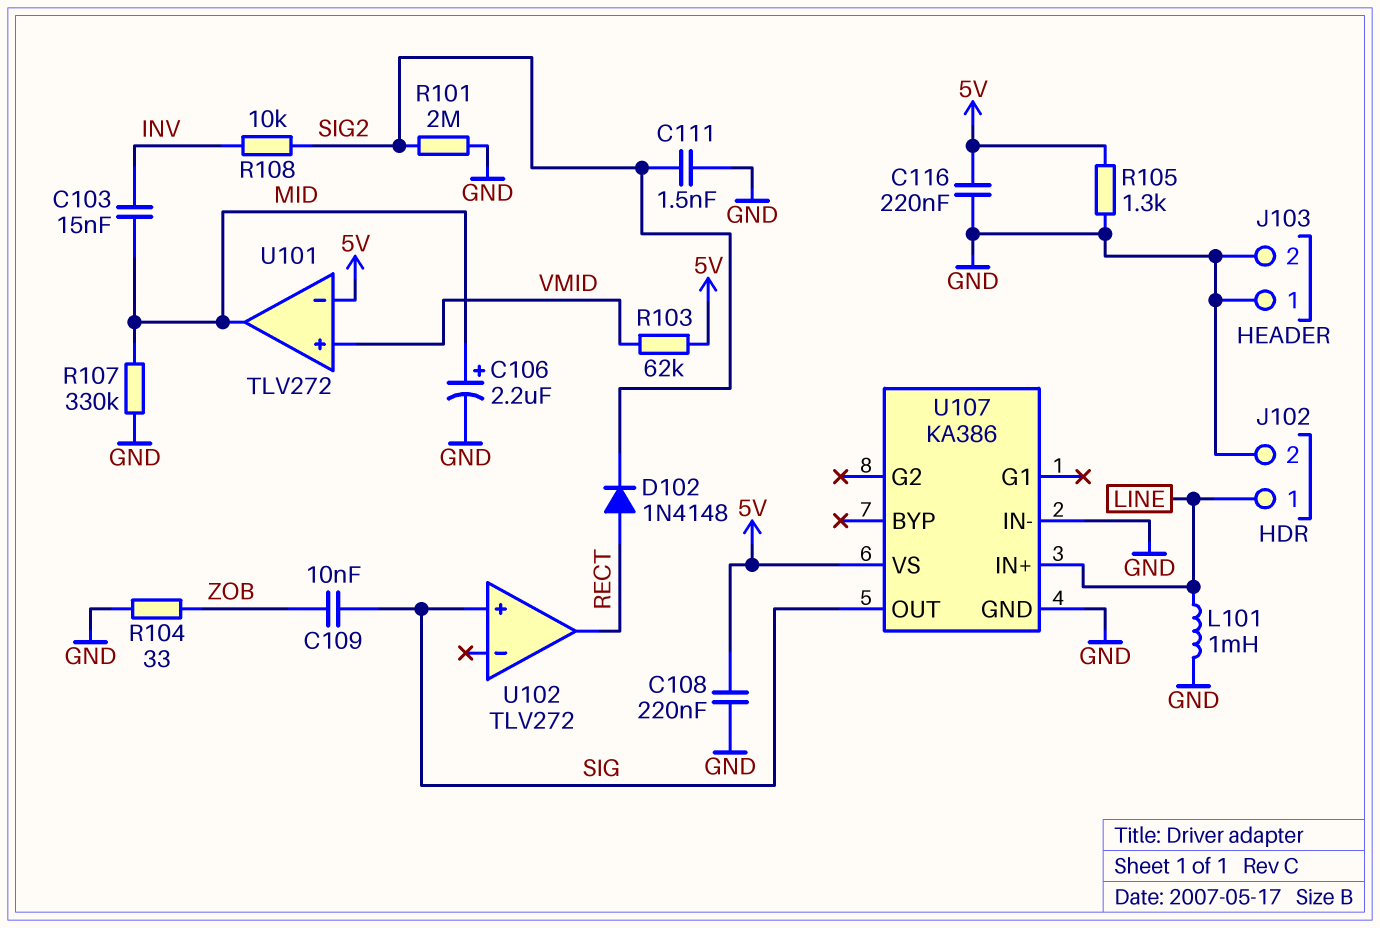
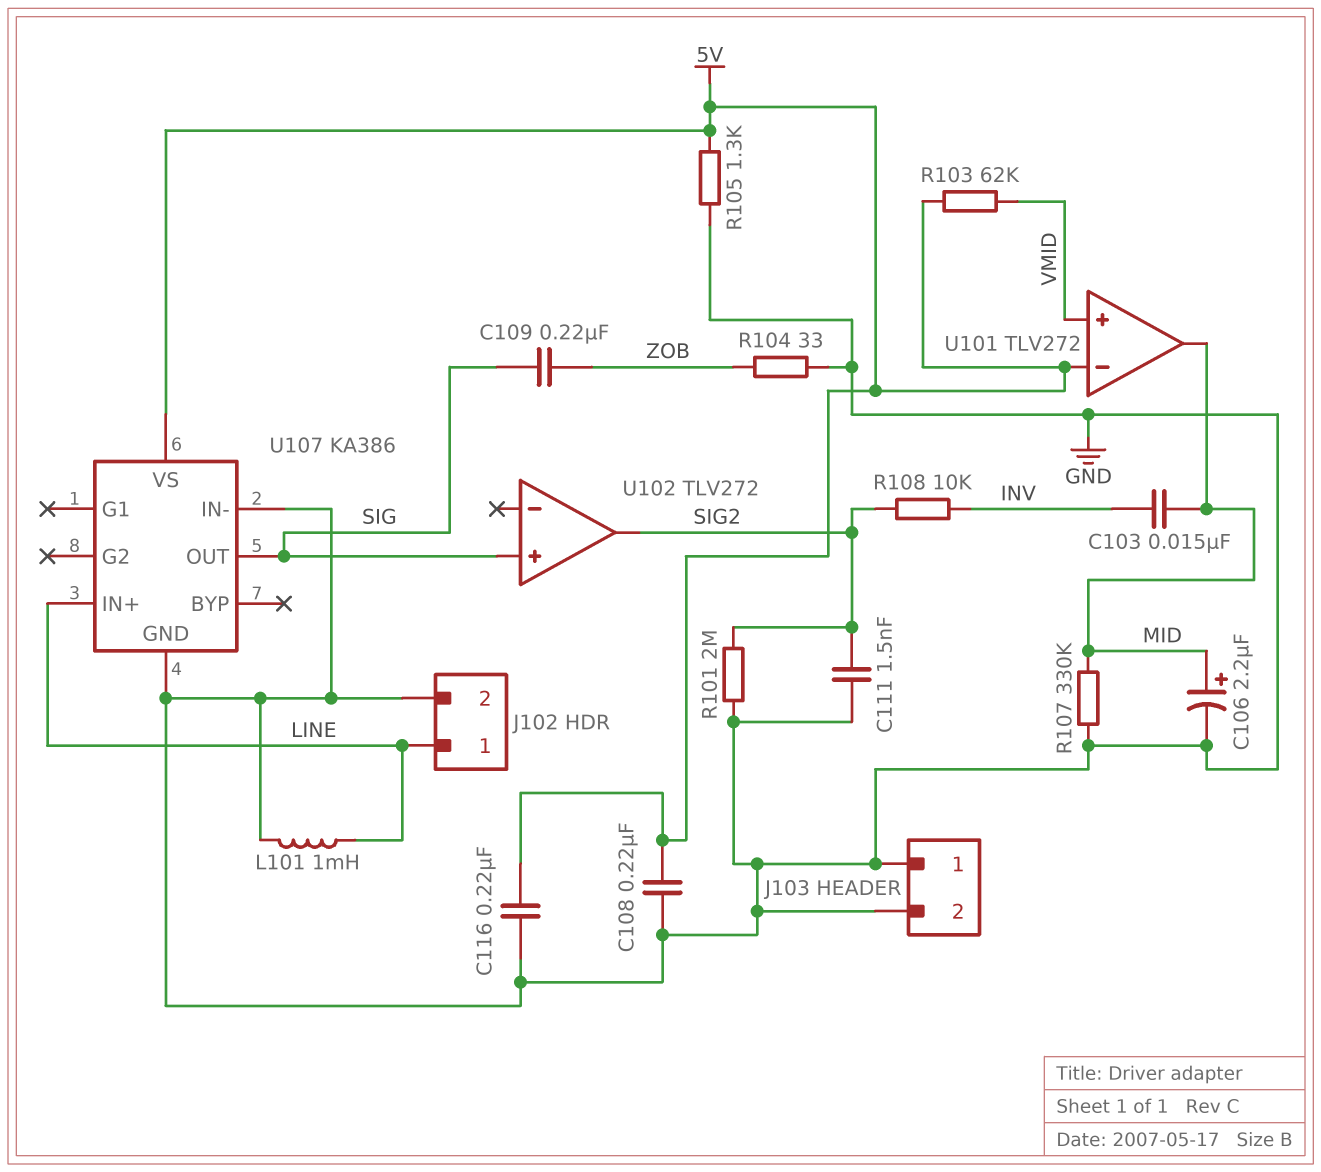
C109: 10nF (SIG, ZOB) -> 220nF (SIG, ZOB)
D102: diode 1N4148 (A RECT, K SIG2) -> none
U102 pin out: RECT -> SIG2

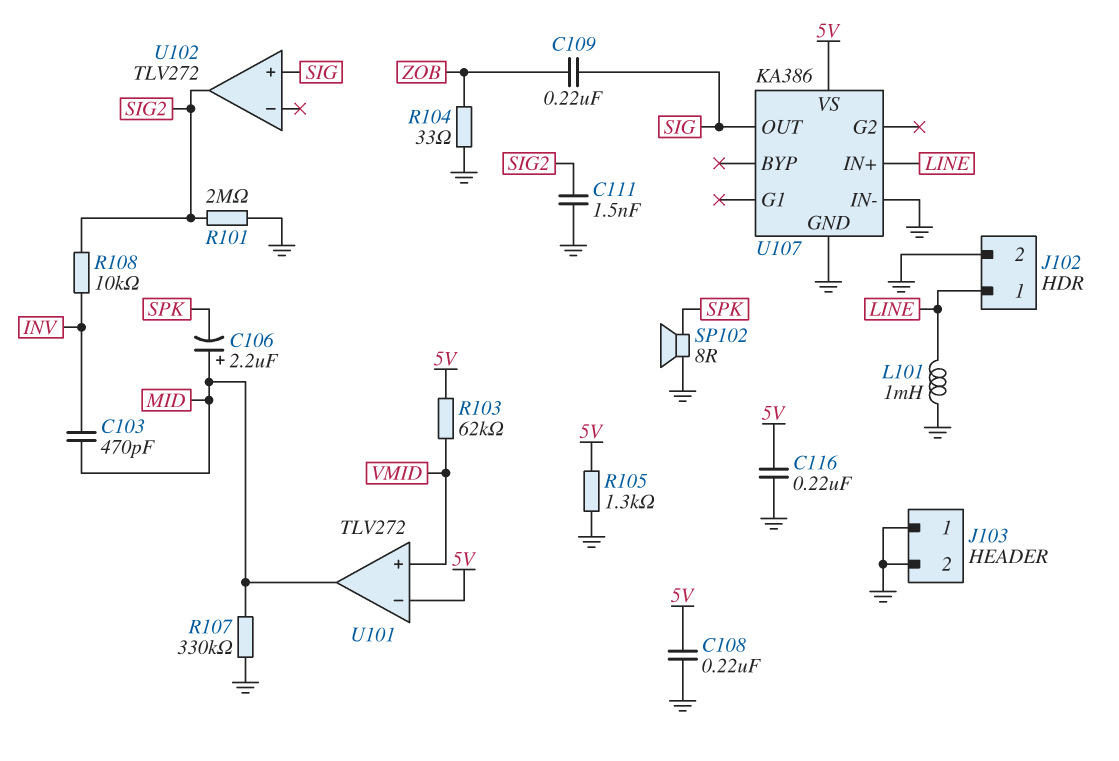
C103: 15nF (INV, MID) -> 470pF (INV, MID)
C106: 2.2uF (plus MID, minus GND) -> 2.2uF (plus MID, minus SPK)
SP102: none -> speaker 8R (GND, SPK)

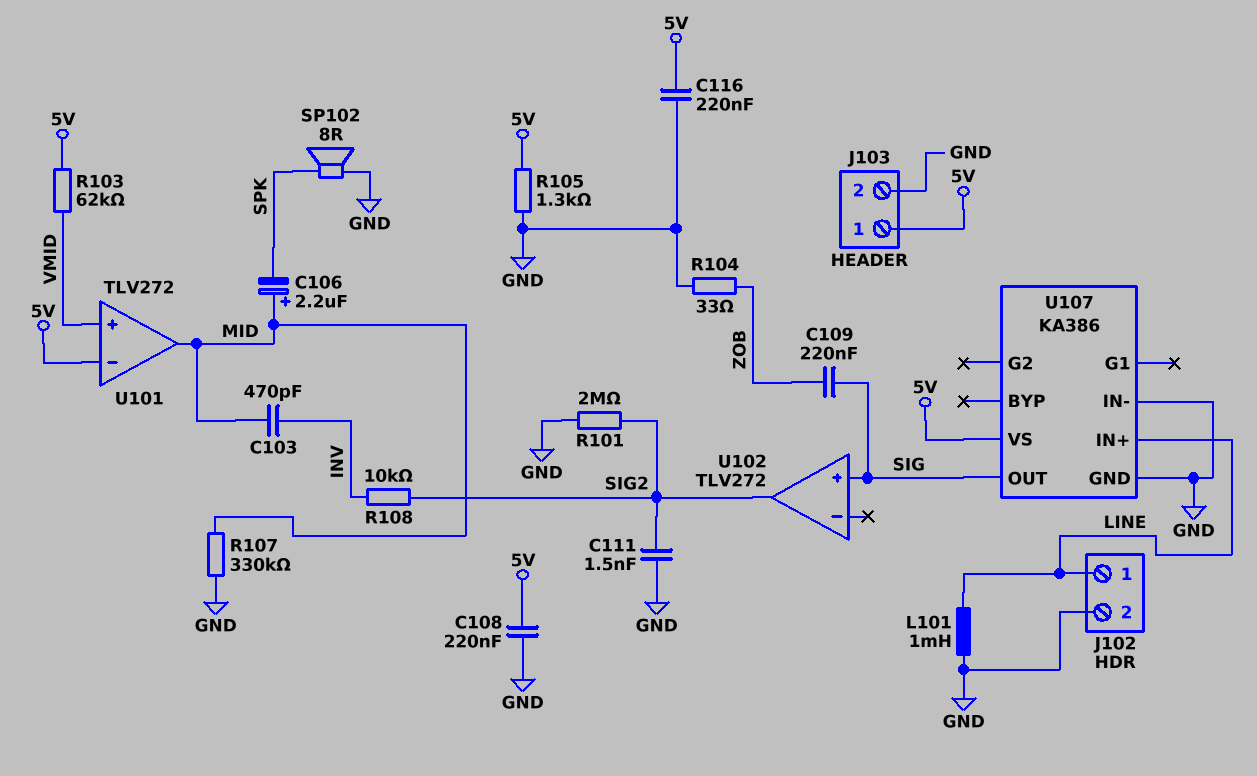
J103 pin 1: GND -> 5V

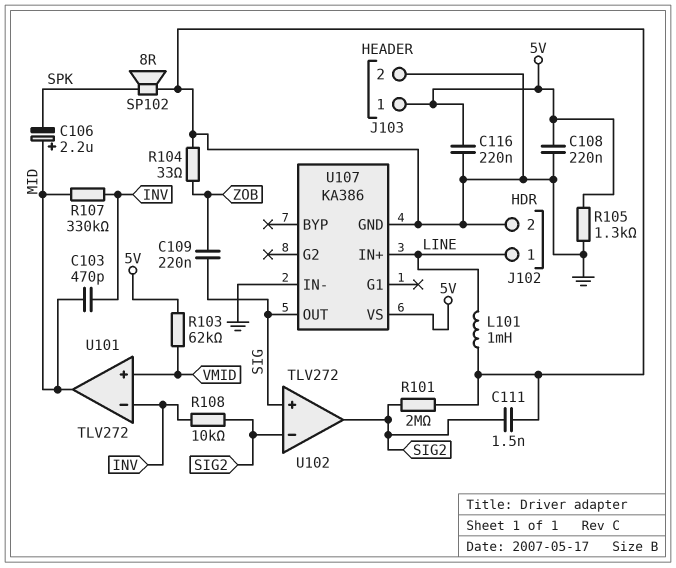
R107: 330k (GND, MID) -> 330k (INV, MID)
U101 pin in-: 5V -> INV
U102 pin in-: none -> SIG2

